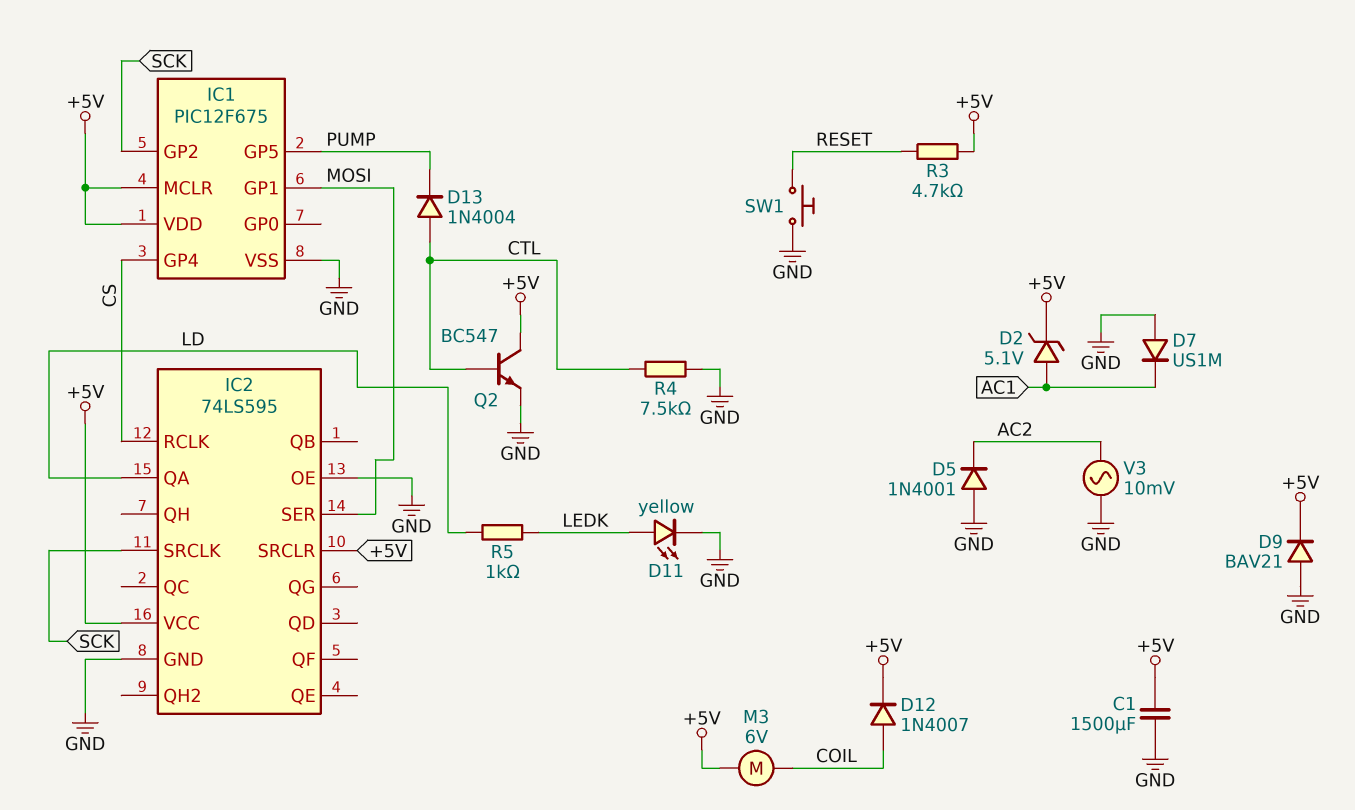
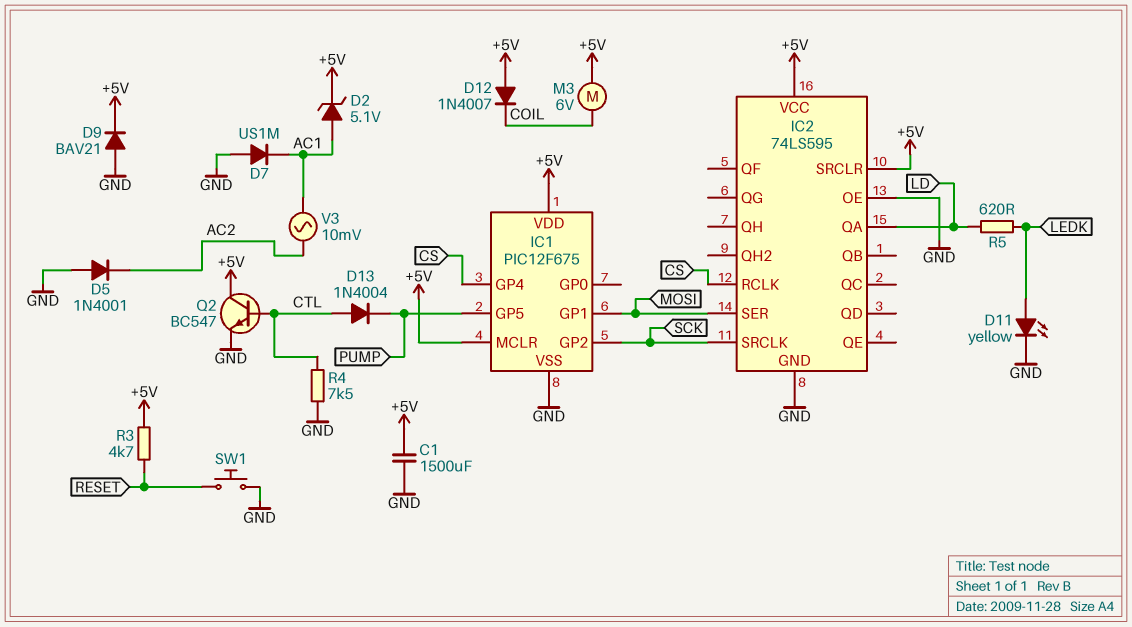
D12: diode 1N4007 (A COIL, K +5V) -> diode 1N4007 (A +5V, K COIL)
R5: 1k (LD, LEDK) -> 620 (LD, LEDK)
V3: AC 10mV (AC2, GND) -> AC 10mV (AC1, AC2)

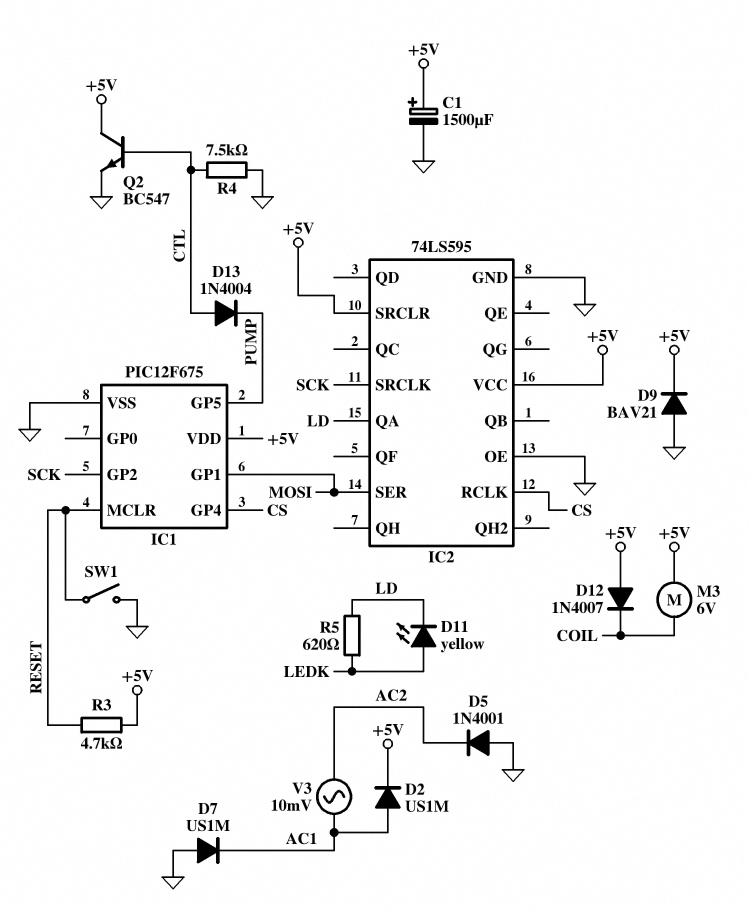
C1: 1500uF (+5V, GND) -> 1500uF (plus +5V, minus GND)
D2: zener 5.1V (A AC1, K +5V) -> diode US1M (A AC1, K +5V)
D11: LED yellow (A LEDK, K GND) -> LED yellow (A LEDK, K LD)
IC1 pin MCLR: +5V -> RESET
SW1: button (GND, RESET) -> switch (GND, RESET)

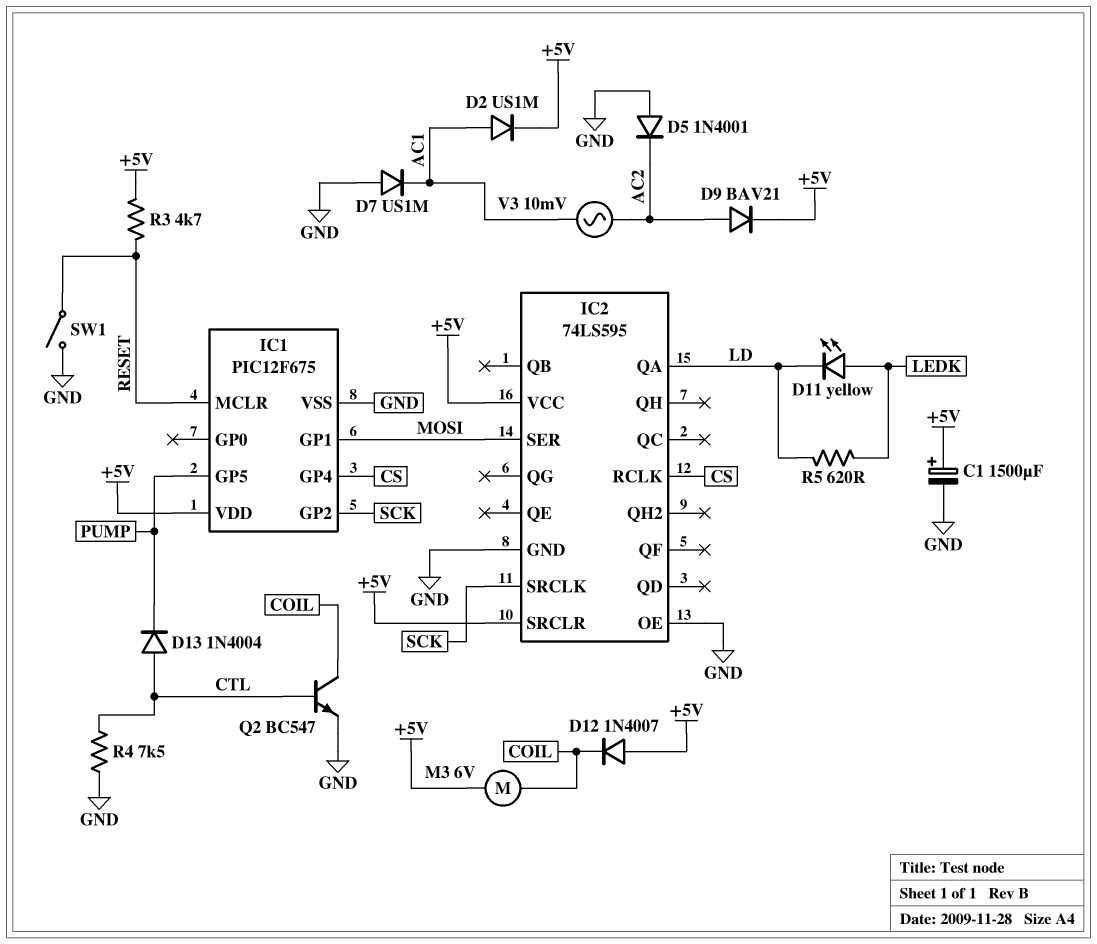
D9: diode BAV21 (A GND, K +5V) -> diode BAV21 (A AC2, K +5V)
Q2: NPN BC547 (B CTL, C +5V, E GND) -> NPN BC547 (B CTL, C COIL, E GND)

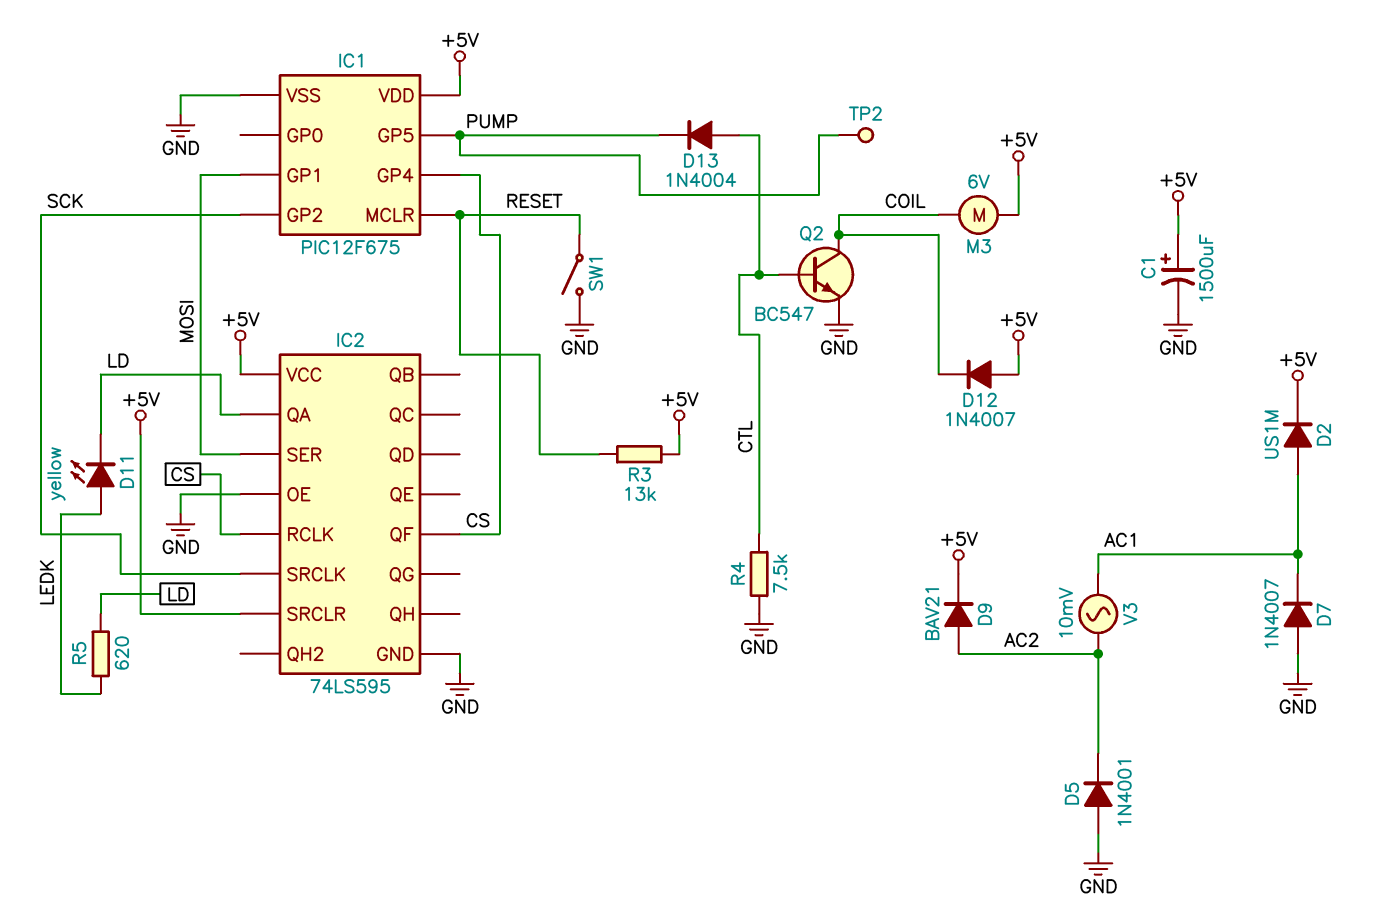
D7: diode US1M (A GND, K AC1) -> diode 1N4007 (A GND, K AC1)
IC2 pin QF: none -> CS
R3: 4.7k (+5V, RESET) -> 13k (+5V, RESET)
TP2: none -> test point (PUMP)

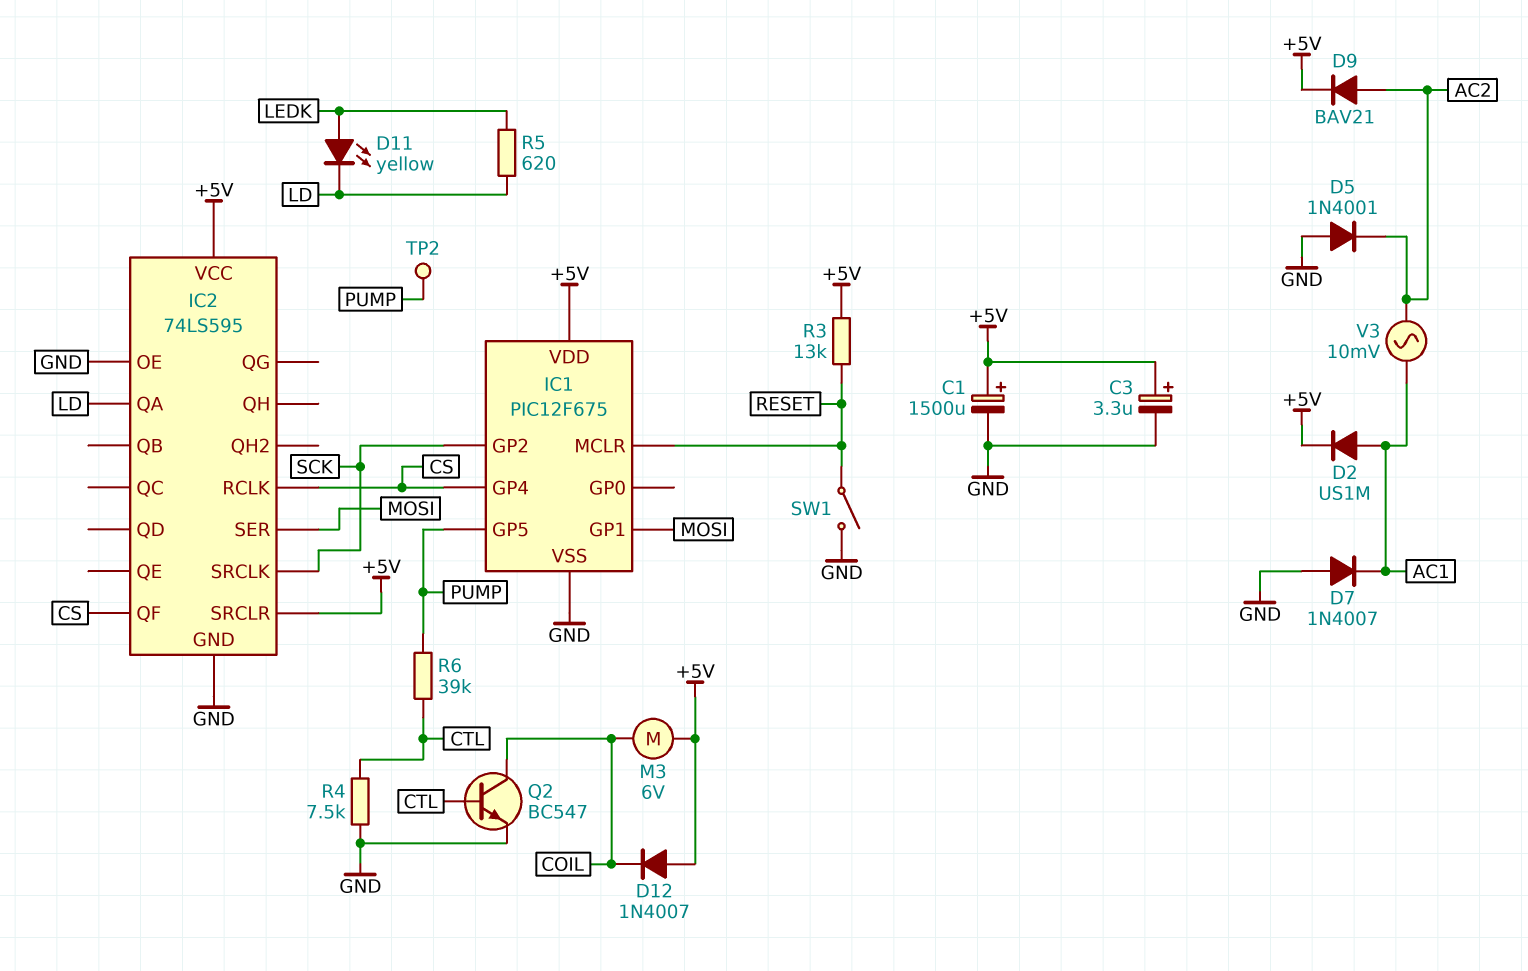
C3: none -> 3.3uF (plus +5V, minus GND)
D13: diode 1N4004 (A CTL, K PUMP) -> none
R6: none -> 39k (CTL, PUMP)

